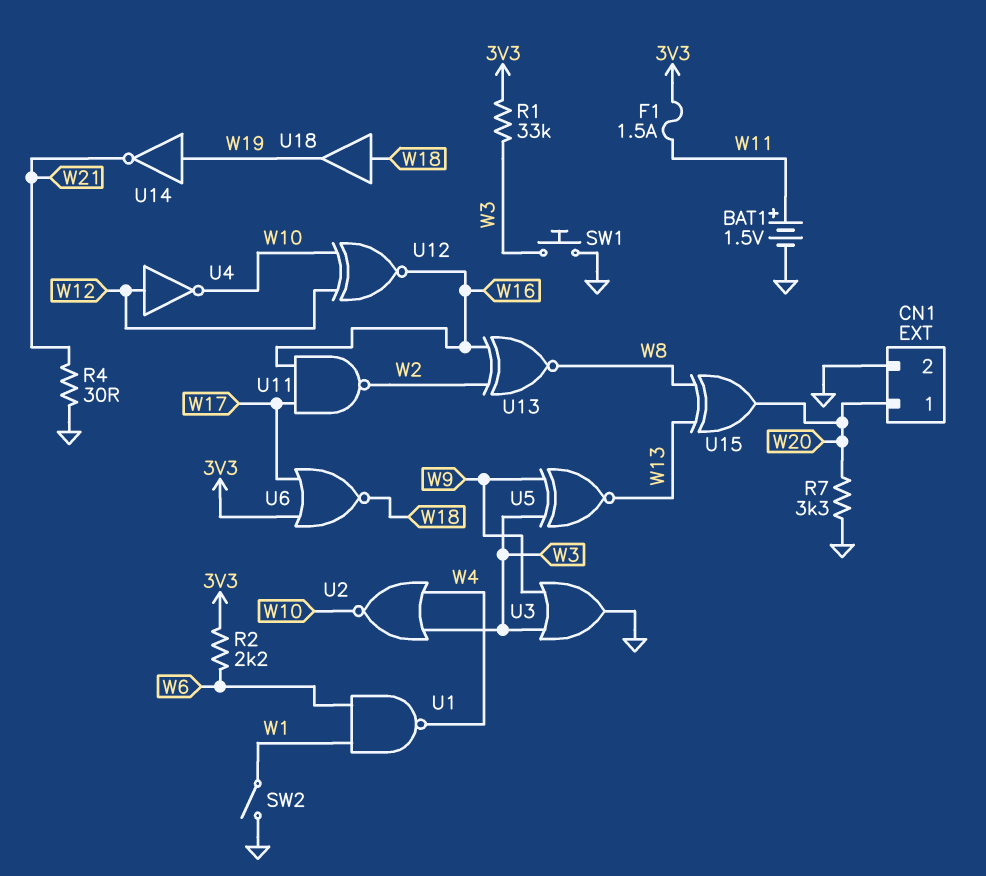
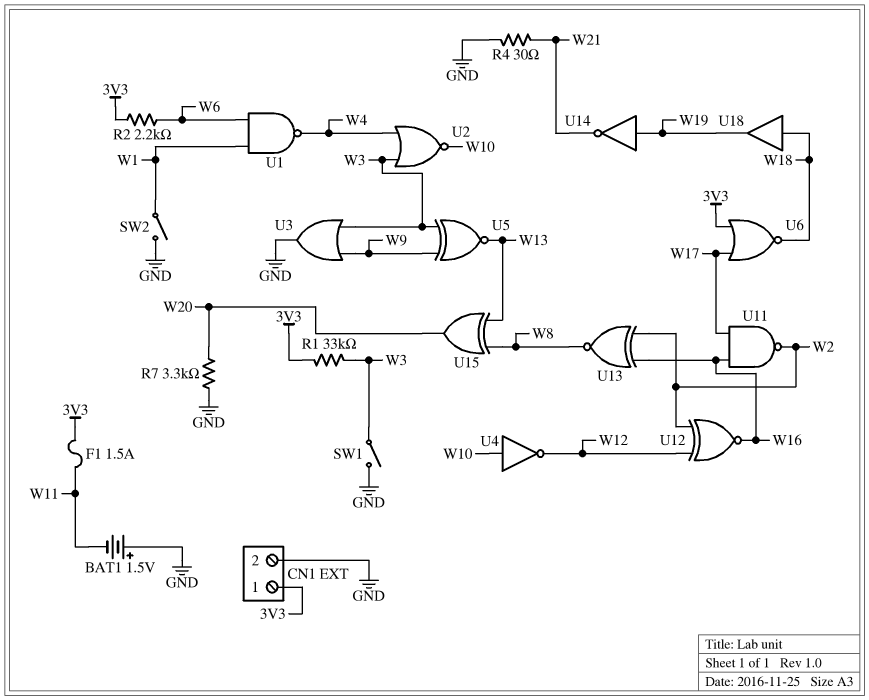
BAT1: 1.5V (plus W11, minus GND) -> 1.5V (plus GND, minus W11)
CN1 pin 1: W20 -> 3V3
SW1: button (GND, W3) -> switch (GND, W3)
U4: NOT (in W12, out W10) -> NOT (in W10, out W12)
U12: XNOR (in W10, in W12, out W16) -> XNOR (in W2, in W12, out W16)

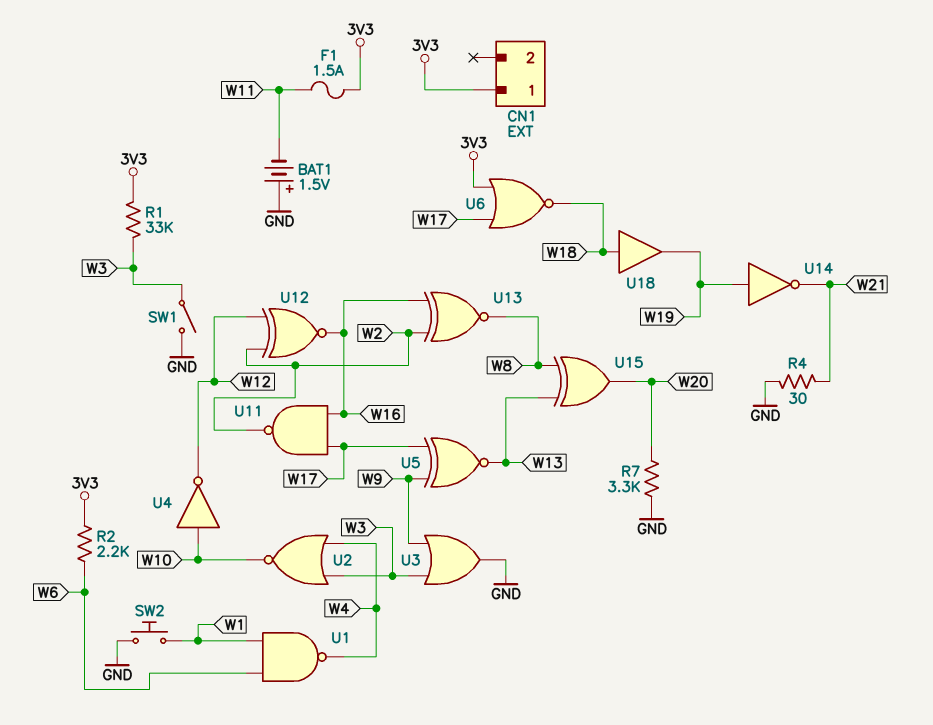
CN1 pin 2: GND -> none
SW2: switch (GND, W1) -> button (GND, W1)
U5: XNOR (in W3, in W9, out W13) -> XNOR (in W9, in W17, out W13)

